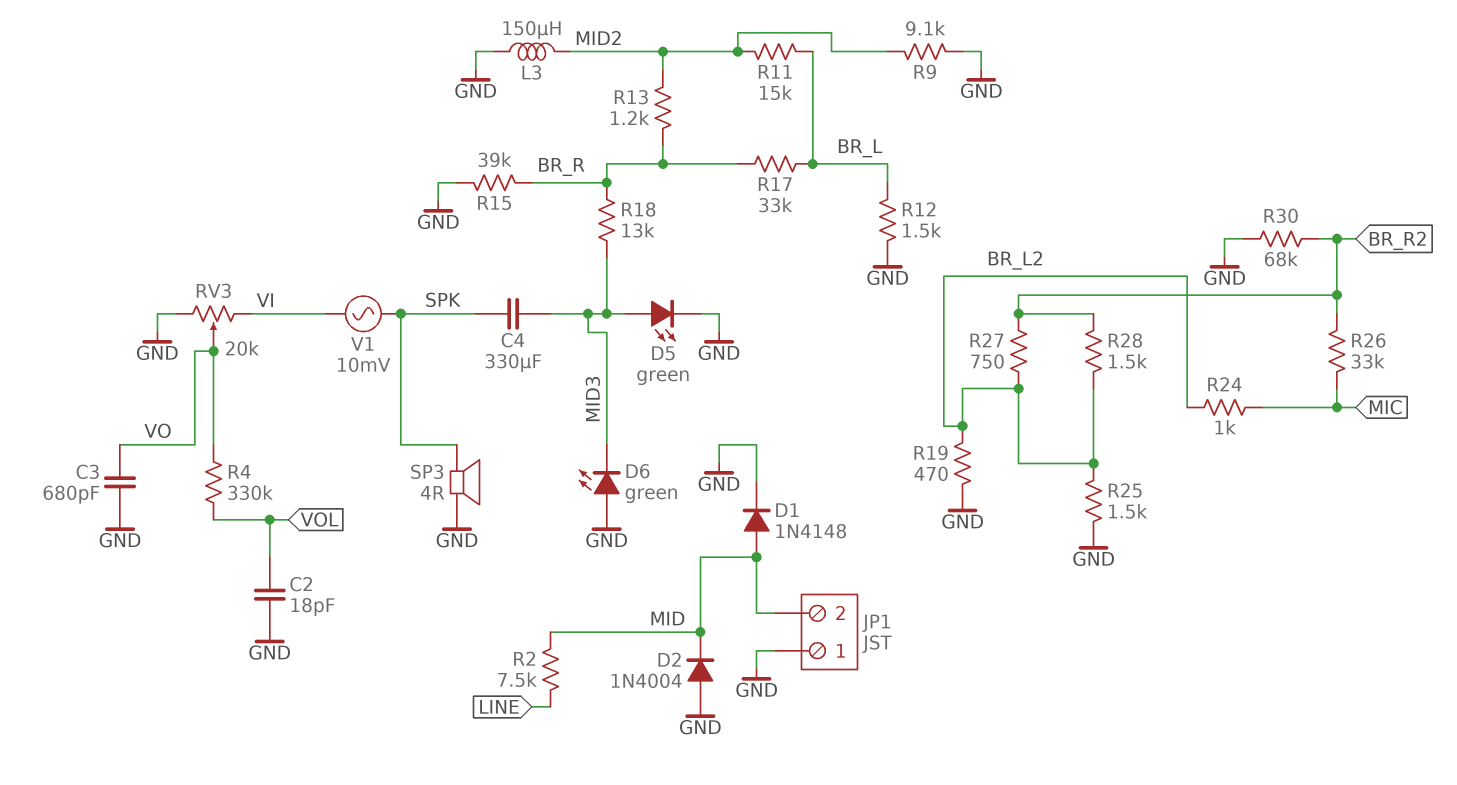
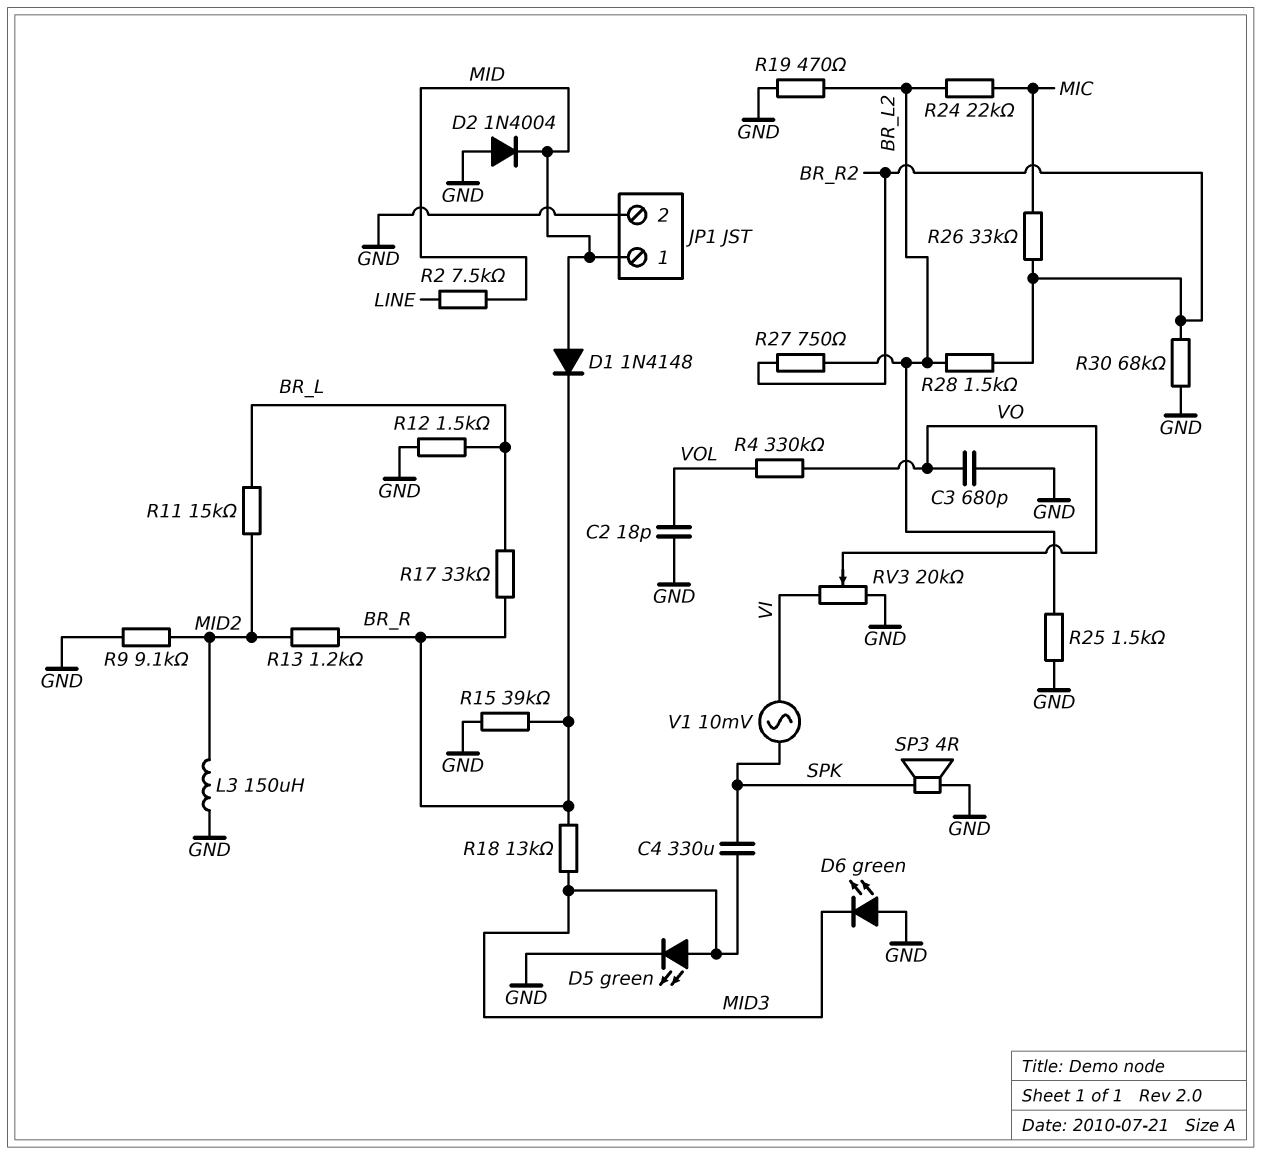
D1: diode 1N4148 (A MID, K GND) -> diode 1N4148 (A MID, K BR_R)
JP1 pin 1: GND -> MID
JP1 pin 2: MID -> GND
R24: 1k (BR_L2, MIC) -> 22k (BR_L2, MIC)

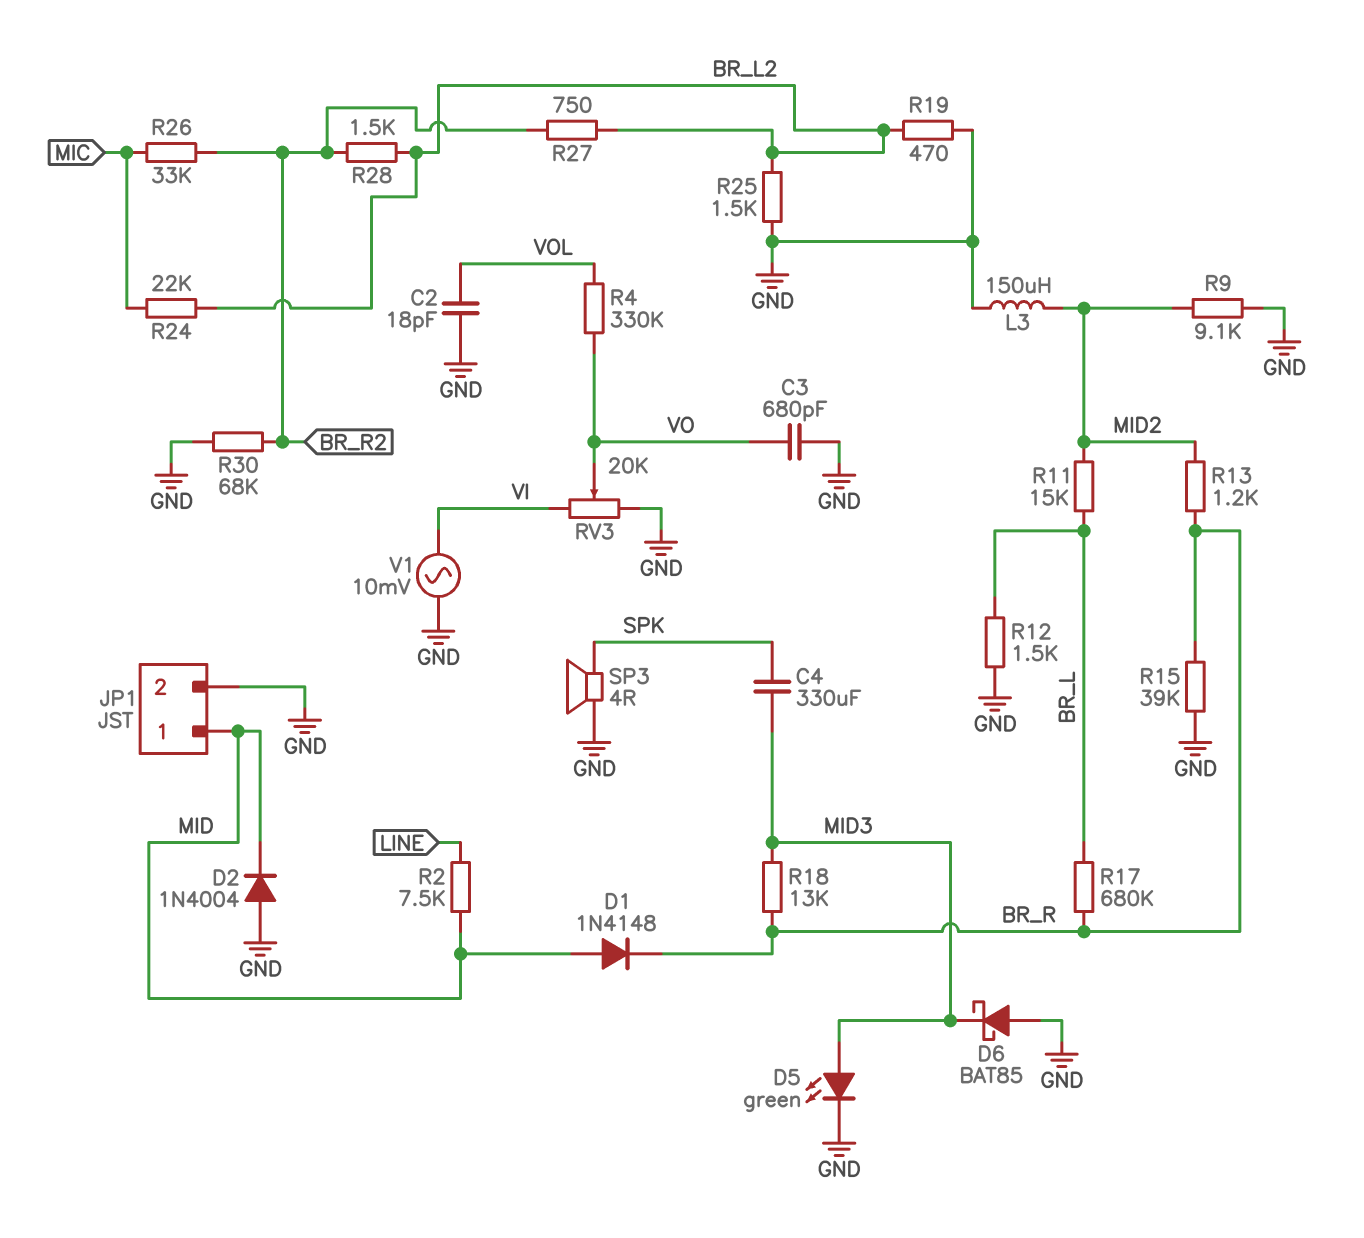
D6: LED green (A GND, K MID3) -> schottky BAT85 (A GND, K MID3)
R17: 33k (BR_L, BR_R) -> 680k (BR_L, BR_R)
V1: AC 10mV (SPK, VI) -> AC 10mV (GND, VI)

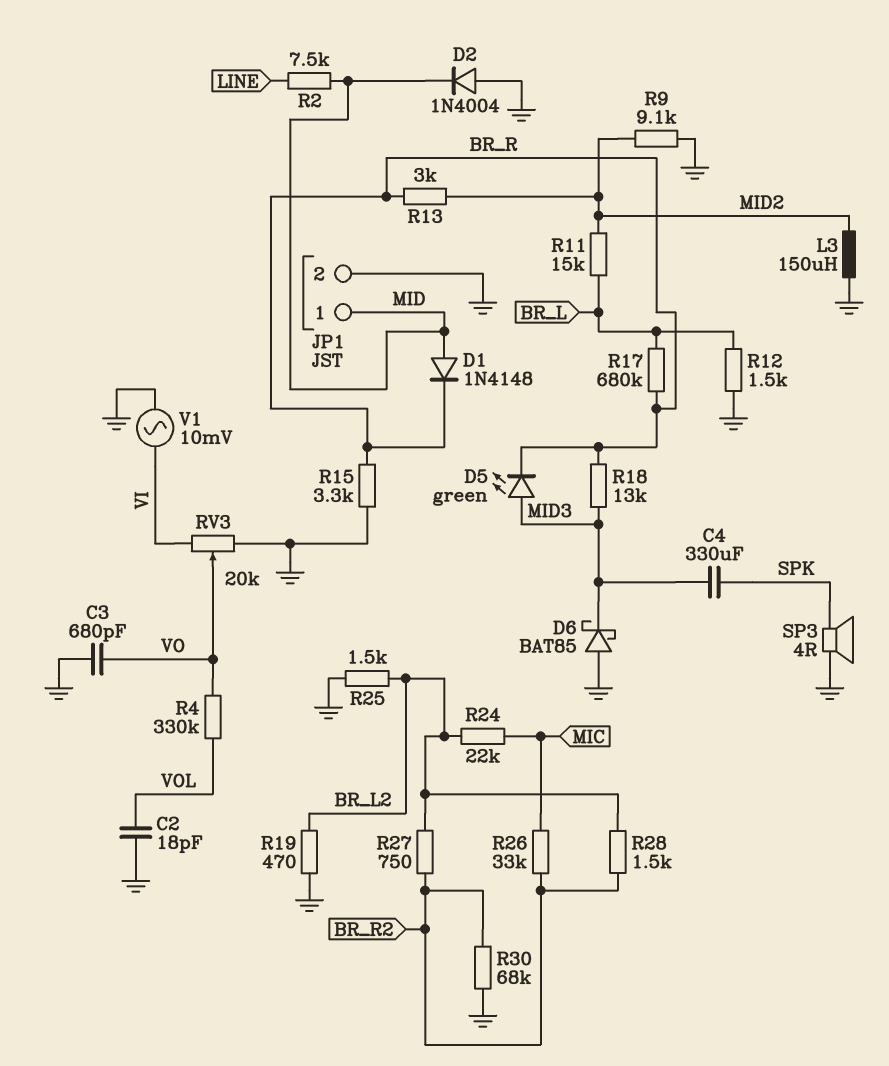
D5: LED green (A MID3, K GND) -> LED green (A MID3, K BR_R)
R13: 1.2k (BR_R, MID2) -> 3k (BR_R, MID2)
R15: 39k (BR_R, GND) -> 3.3k (BR_R, GND)

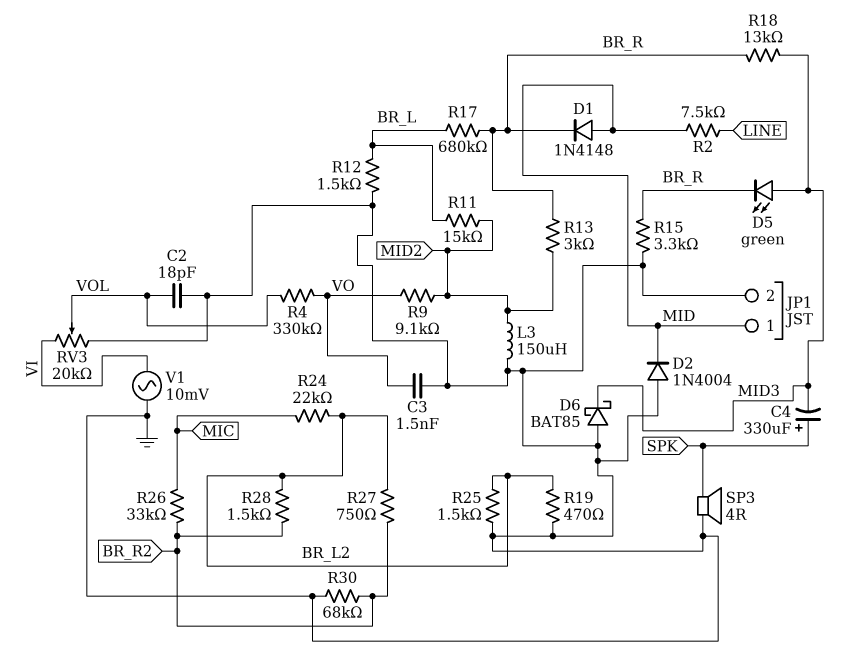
C3: 680pF (GND, VO) -> 1.5nF (GND, VO)
C4: 330uF (MID3, SPK) -> 330uF (plus SPK, minus MID3)
R9: 9.1k (GND, MID2) -> 9.1k (MID2, VO)
RV3: 20k (GND, VI, wiper VO) -> 20k (GND, VI, wiper VOL)

